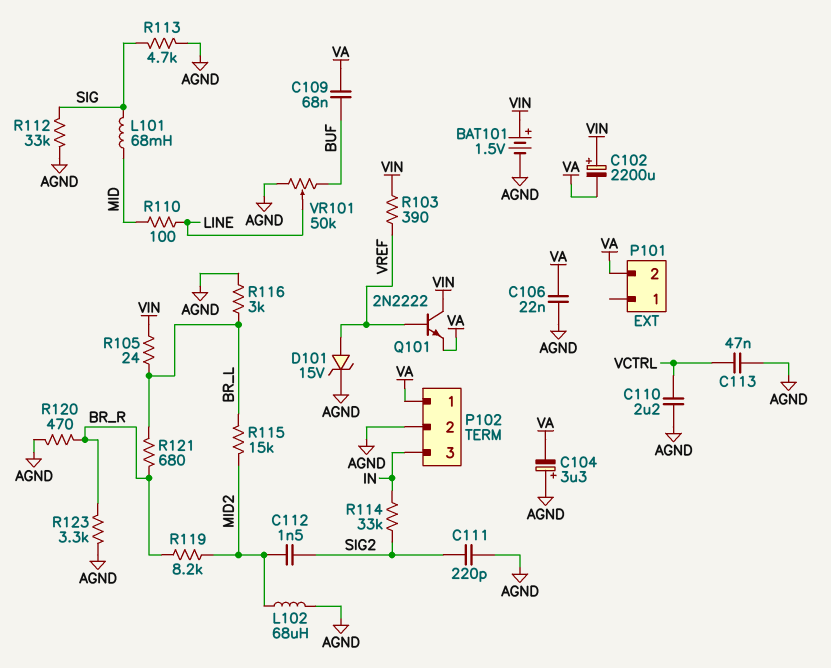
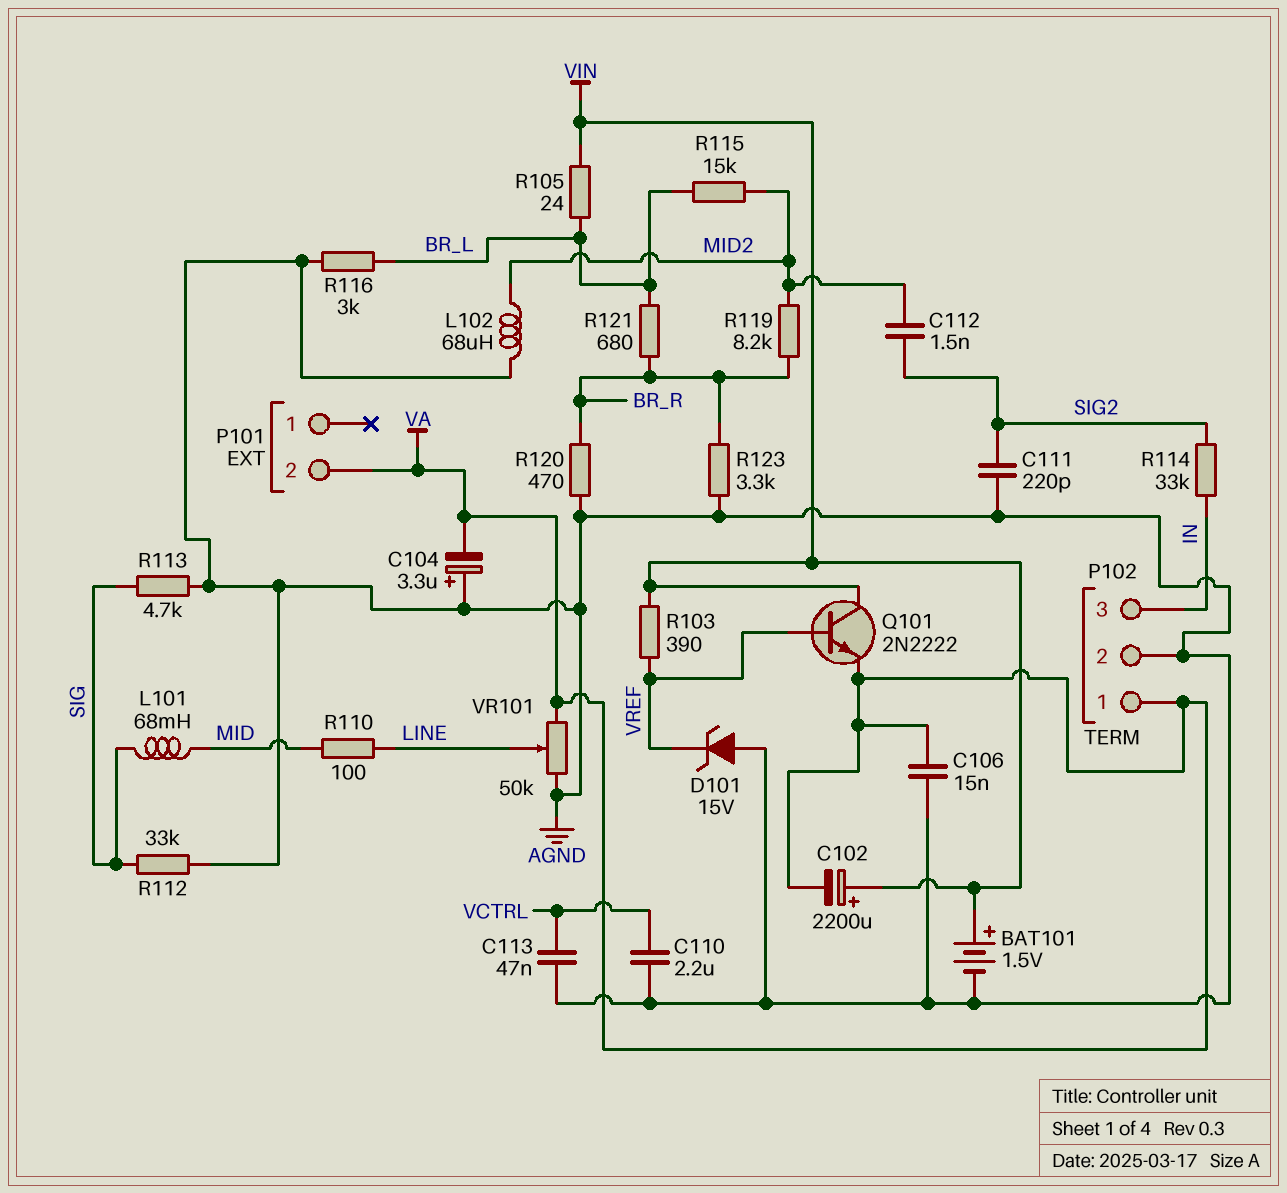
C106: 22nF (AGND, VA) -> 15nF (AGND, VA)
C109: 68nF (BUF, VA) -> none
D101: zener 15V (A VREF, K AGND) -> zener 15V (A AGND, K VREF)
VR101: 50k (AGND, BUF, wiper LINE) -> 50k (AGND, VA, wiper LINE)

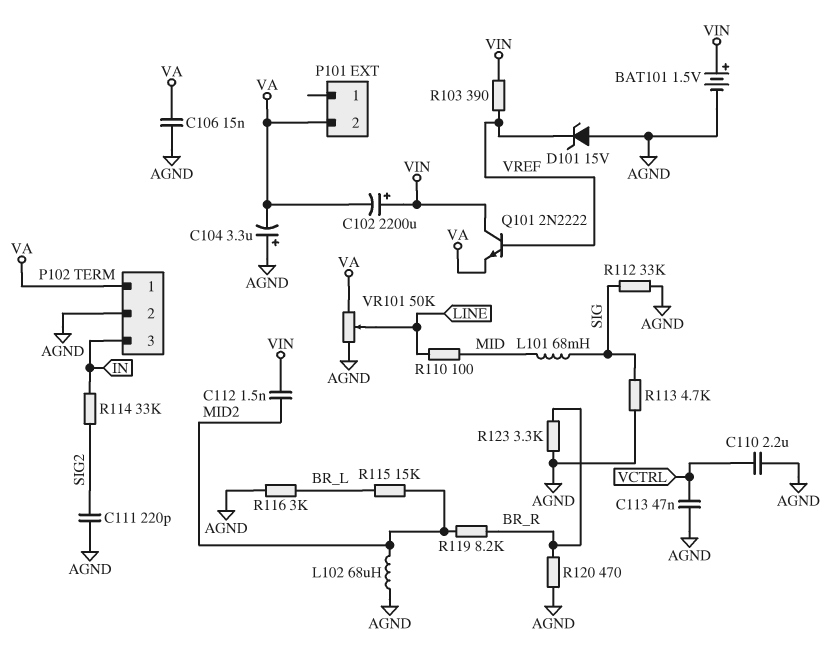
C112: 1.5nF (MID2, SIG2) -> 1.5nF (MID2, VIN)
R105: 24 (BR_L, VIN) -> none
R121: 680 (BR_L, BR_R) -> none

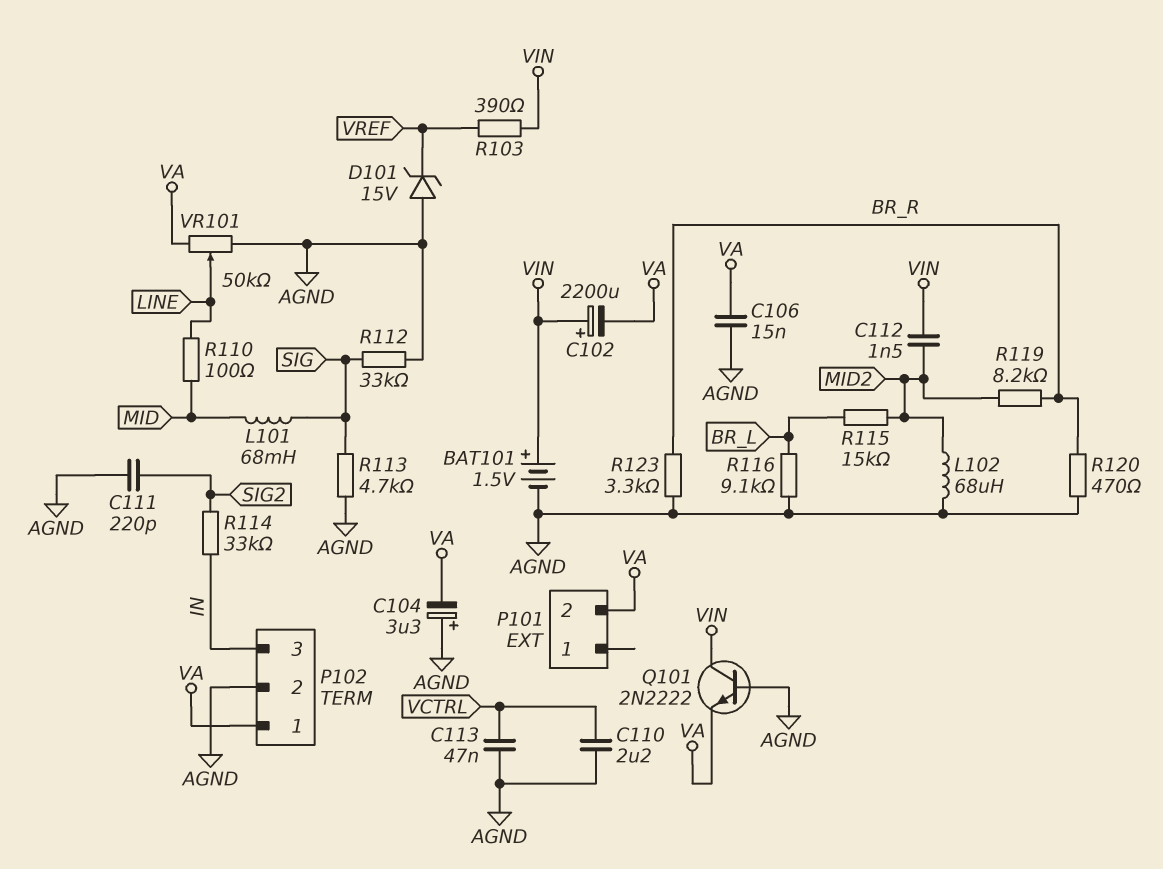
Q101: NPN 2N2222 (B VREF, C VIN, E VA) -> NPN 2N2222 (B AGND, C VIN, E VA)
R116: 3k (AGND, BR_L) -> 9.1k (AGND, BR_L)

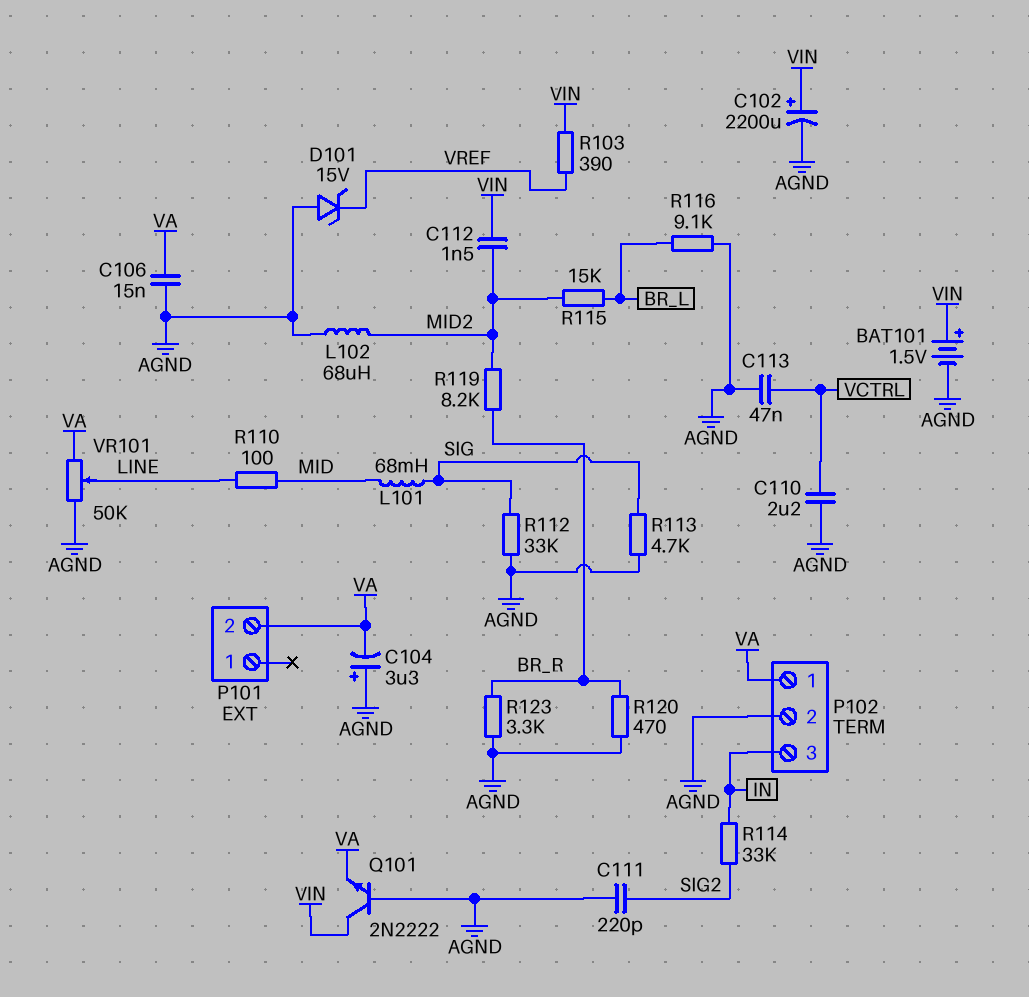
C102: 2200uF (plus VIN, minus VA) -> 2200uF (plus VIN, minus AGND)

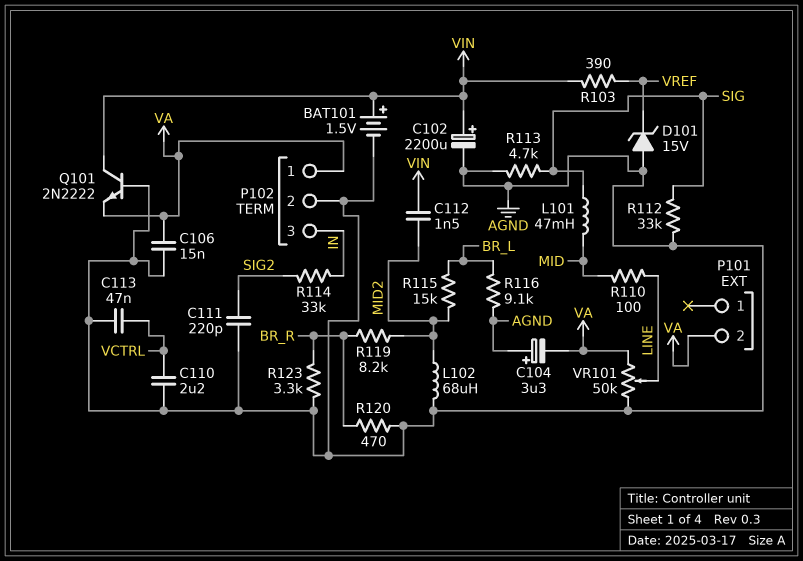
L101: 68mH (MID, SIG) -> 47mH (MID, SIG)

